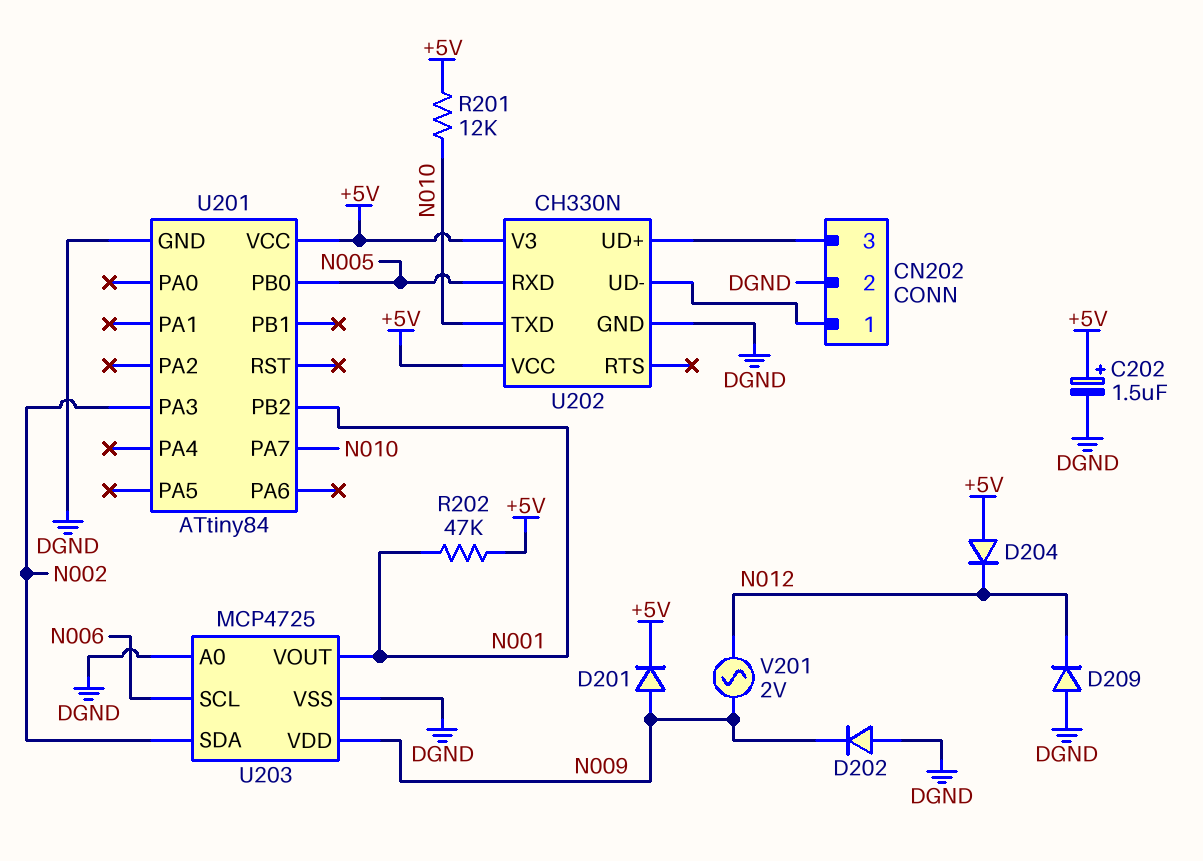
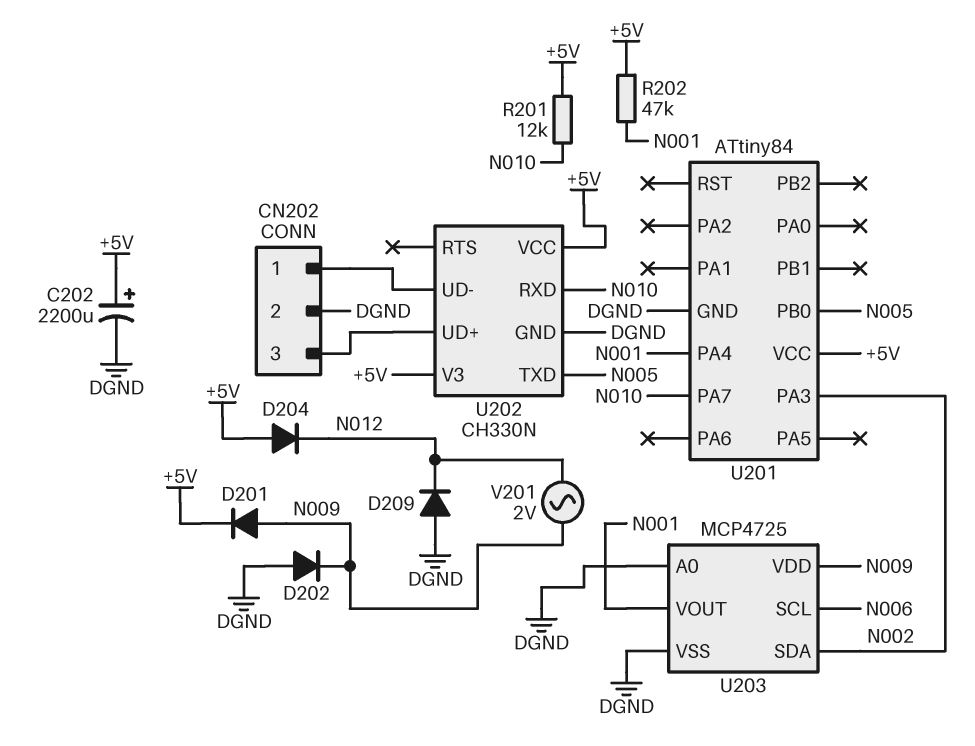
C202: 1.5uF (plus +5V, minus DGND) -> 2200uF (plus +5V, minus DGND)
U201 pin PA4: none -> N001
U201 pin PB2: N001 -> none
U202 pin RXD: N005 -> N010
U202 pin TXD: N010 -> N005

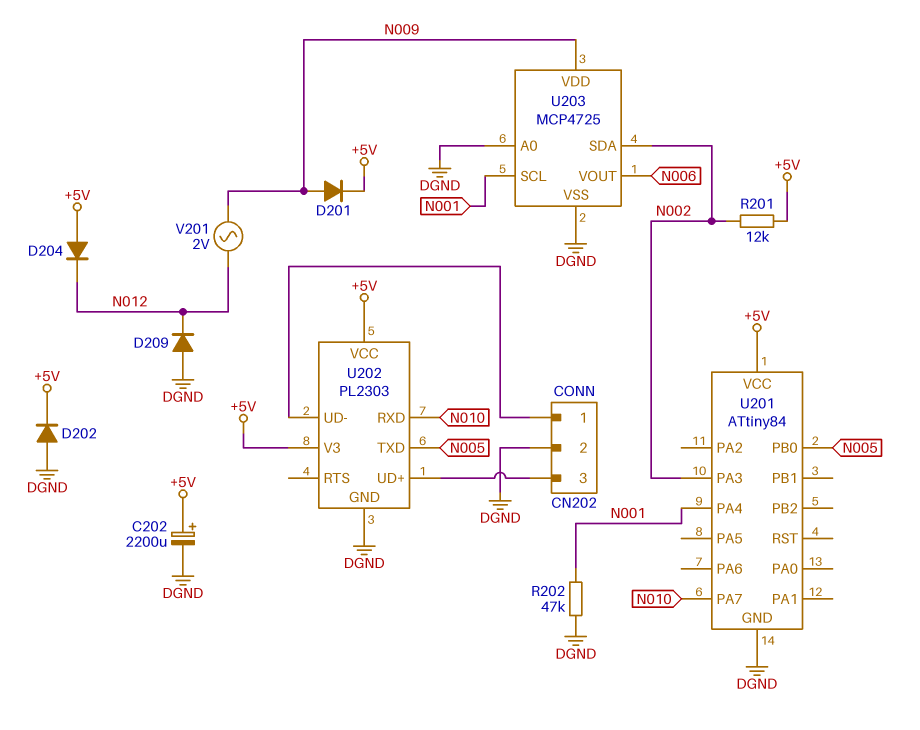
D202: diode (A DGND, K N009) -> diode (A DGND, K +5V)
R201: 12k (+5V, N010) -> 12k (+5V, N002)
R202: 47k (+5V, N001) -> 47k (DGND, N001)
U202: CH330N -> PL2303
U203 pin SCL: N006 -> N001
U203 pin VOUT: N001 -> N006

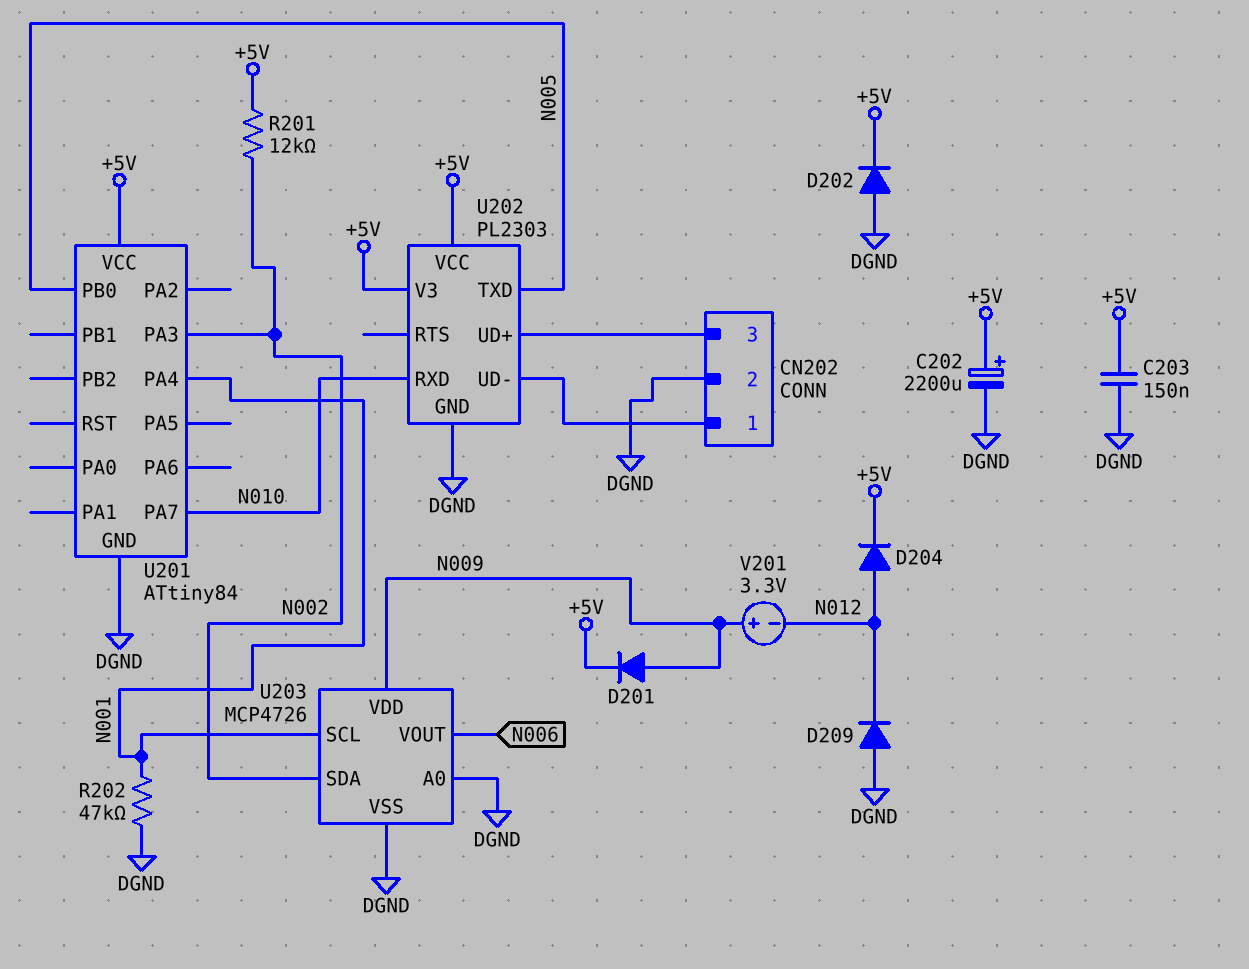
C203: none -> 150nF (+5V, DGND)
D204: diode (A +5V, K N012) -> diode (A N012, K +5V)
U203: MCP4725 -> MCP4726
V201: AC 2V (N009, N012) -> 3.3V (plus N009, minus N012)

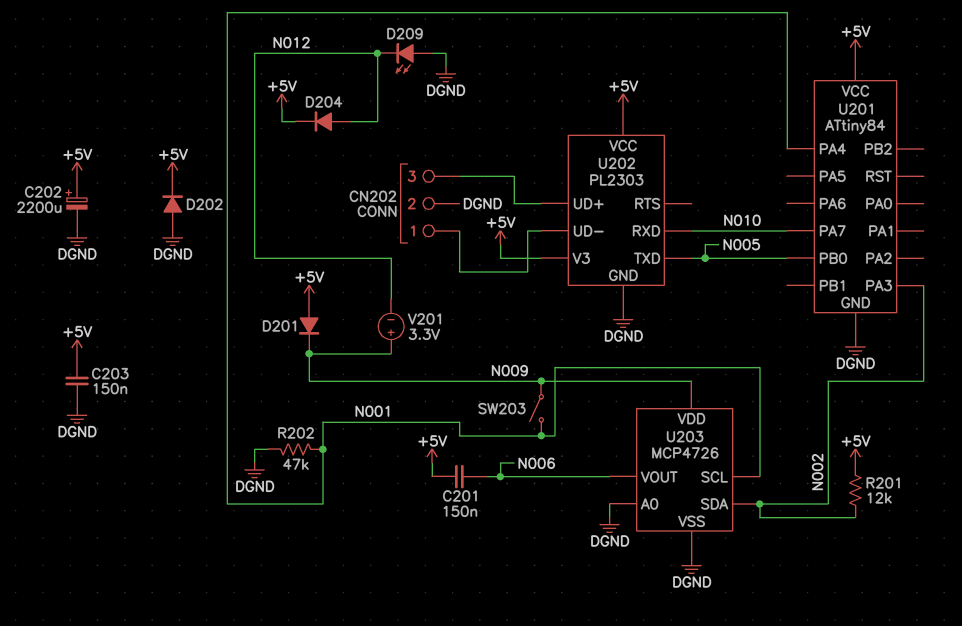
C201: none -> 150nF (+5V, N006)
D201: diode (A N009, K +5V) -> diode (A +5V, K N009)
D209: diode (A DGND, K N012) -> LED (A DGND, K N012)
SW203: none -> switch (N001, N009)

